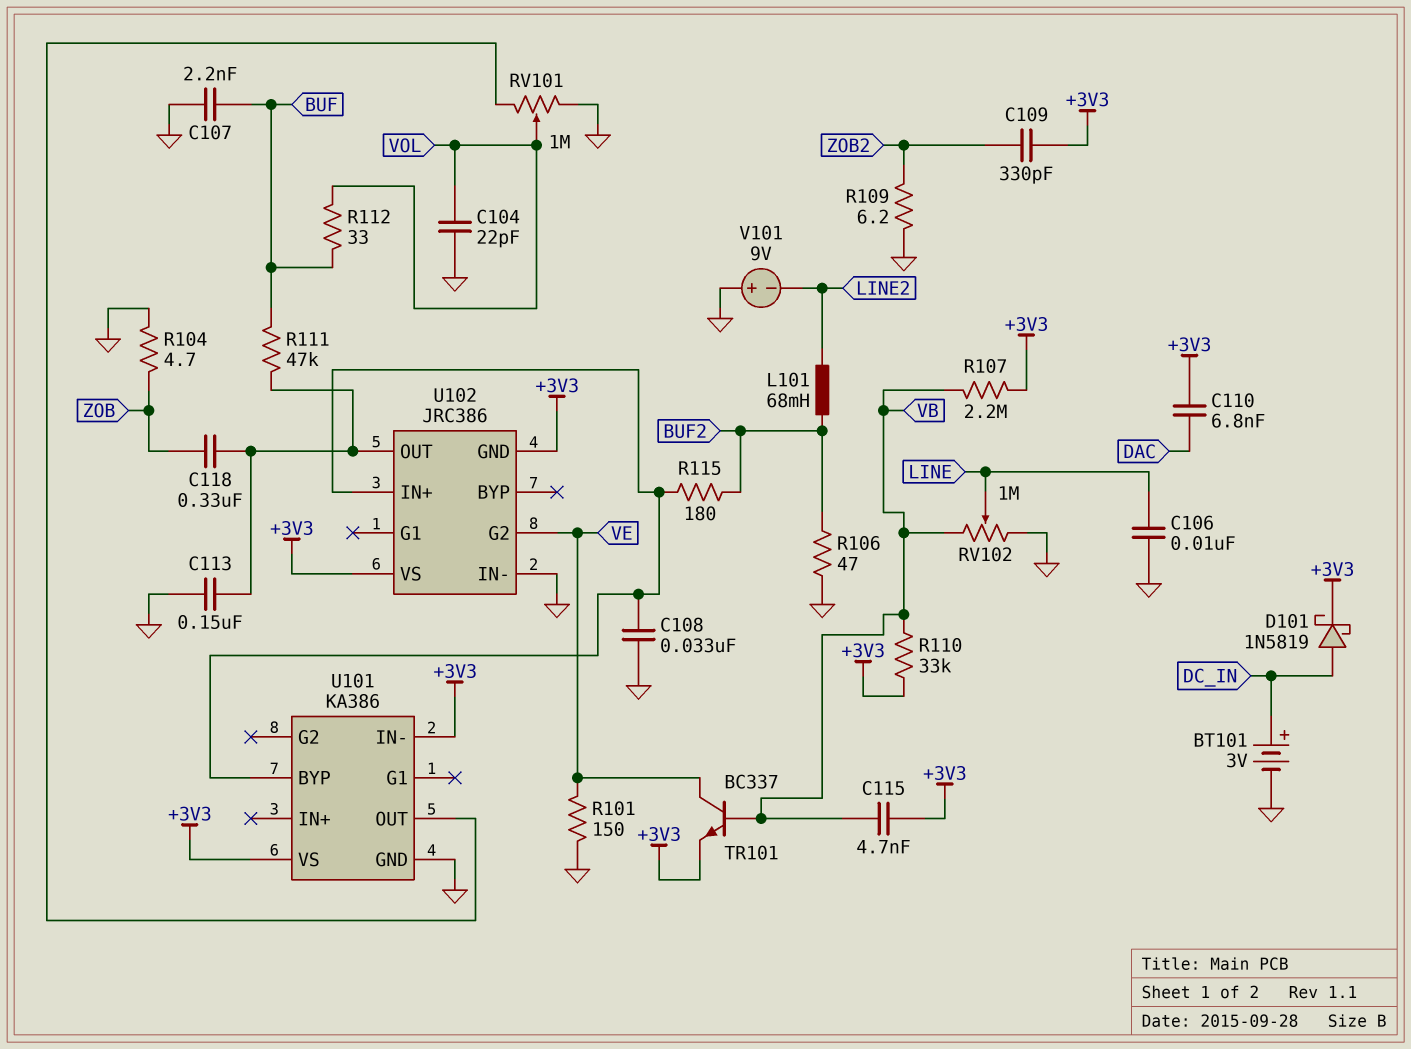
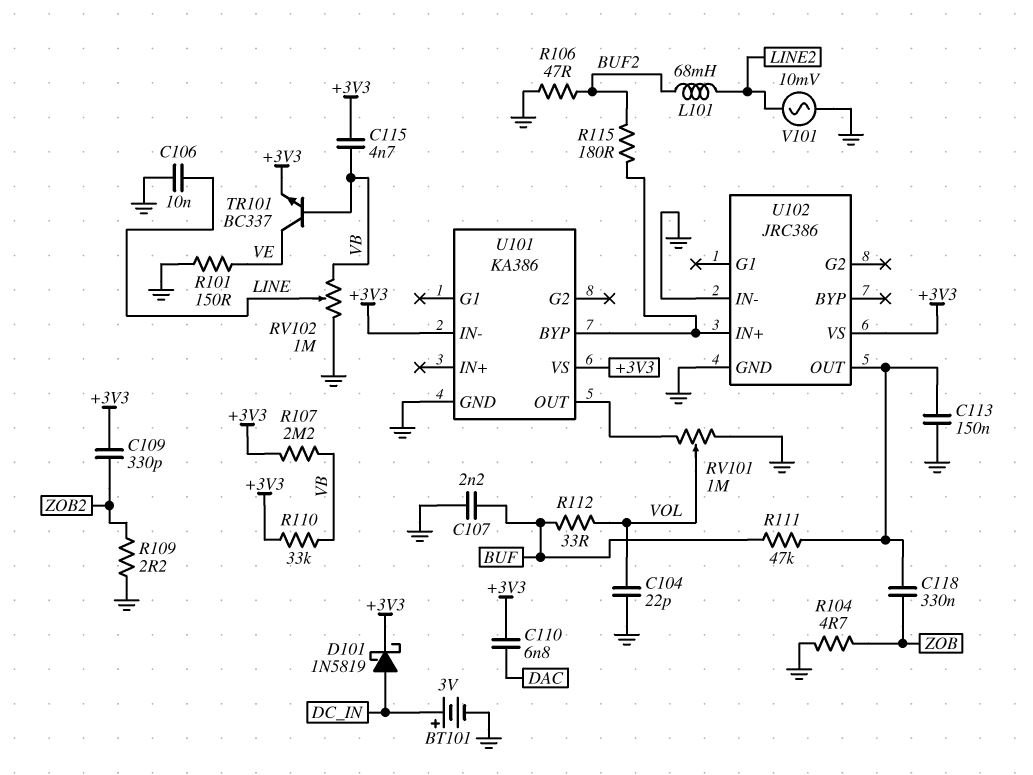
C108: 33nF (GND, U101/BYP) -> none
R109: 6.2 (GND, ZOB2) -> 2.2 (GND, ZOB2)
U102 pin G2: VE -> none
U102 pin GND: +3V3 -> GND
V101: 9V (plus GND, minus LINE2) -> AC 10mV (GND, LINE2)

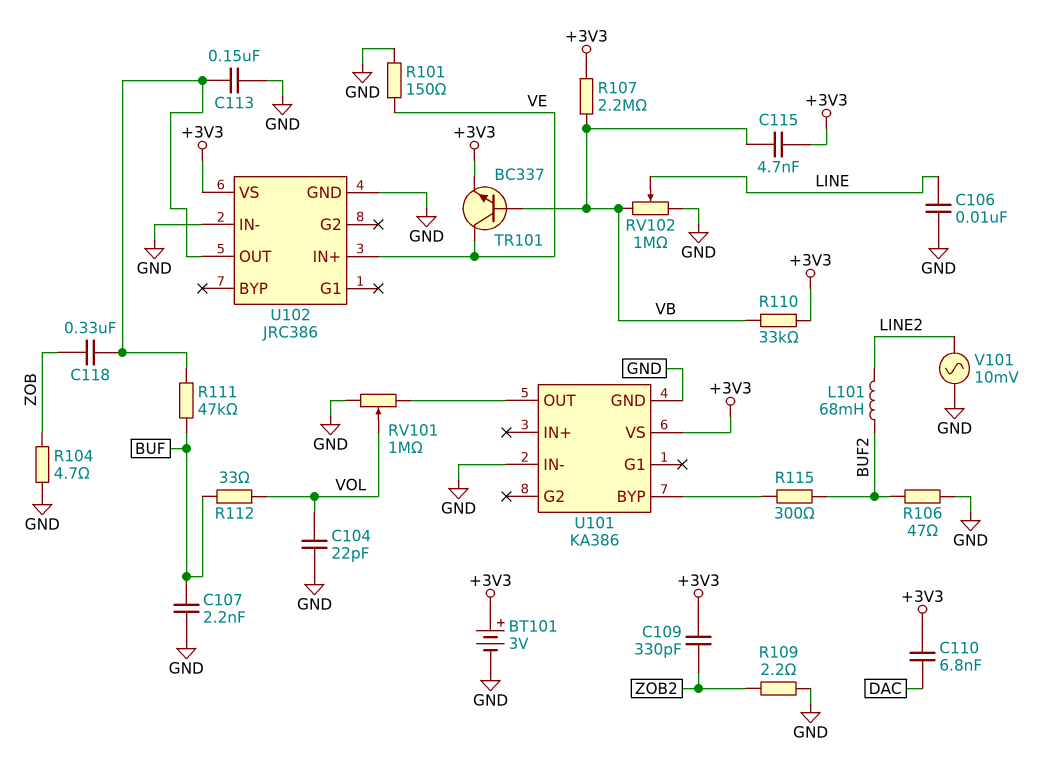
BT101: 3V (plus DC_IN, minus GND) -> 3V (plus +3V3, minus GND)
D101: schottky 1N5819 (A DC_IN, K +3V3) -> none
R115: 180 (BUF2, U101/BYP) -> 300 (BUF2, U101/BYP)
U101 pin IN-: +3V3 -> GND
U102 pin IN+: U101/BYP -> VE

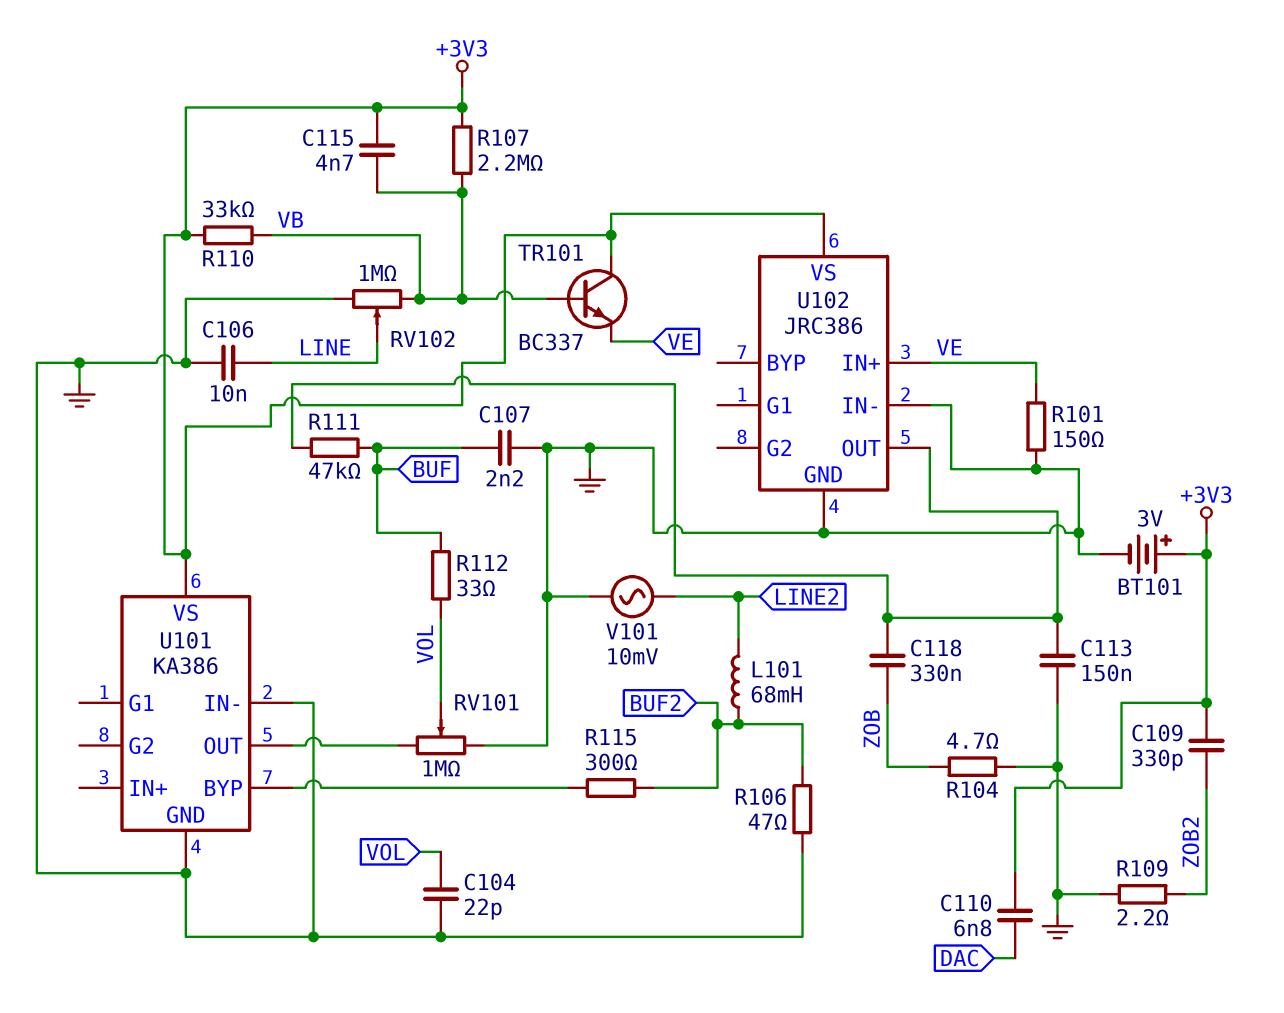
TR101: NPN BC337 (B VB, C VE, E +3V3) -> NPN BC337 (B VB, C +3V3, E VE)

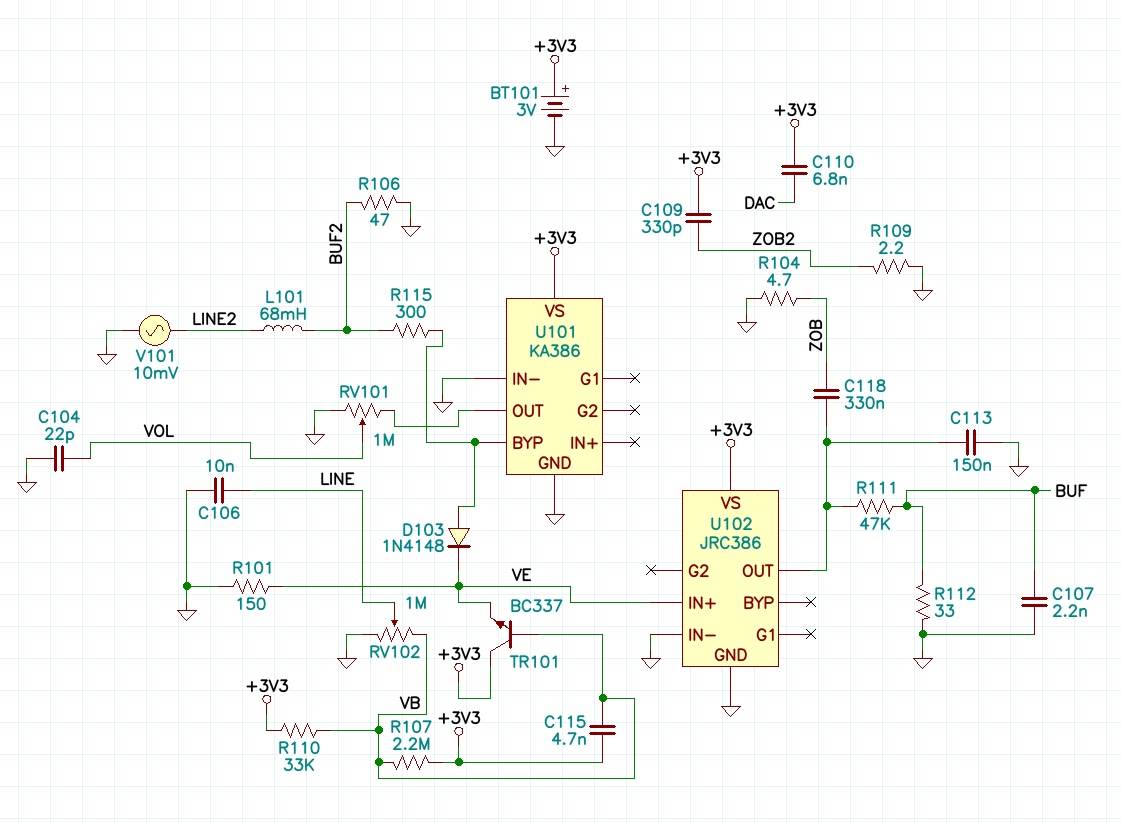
D103: none -> diode 1N4148 (A U101/BYP, K VE)
R112: 33 (BUF, VOL) -> 33 (BUF, GND)

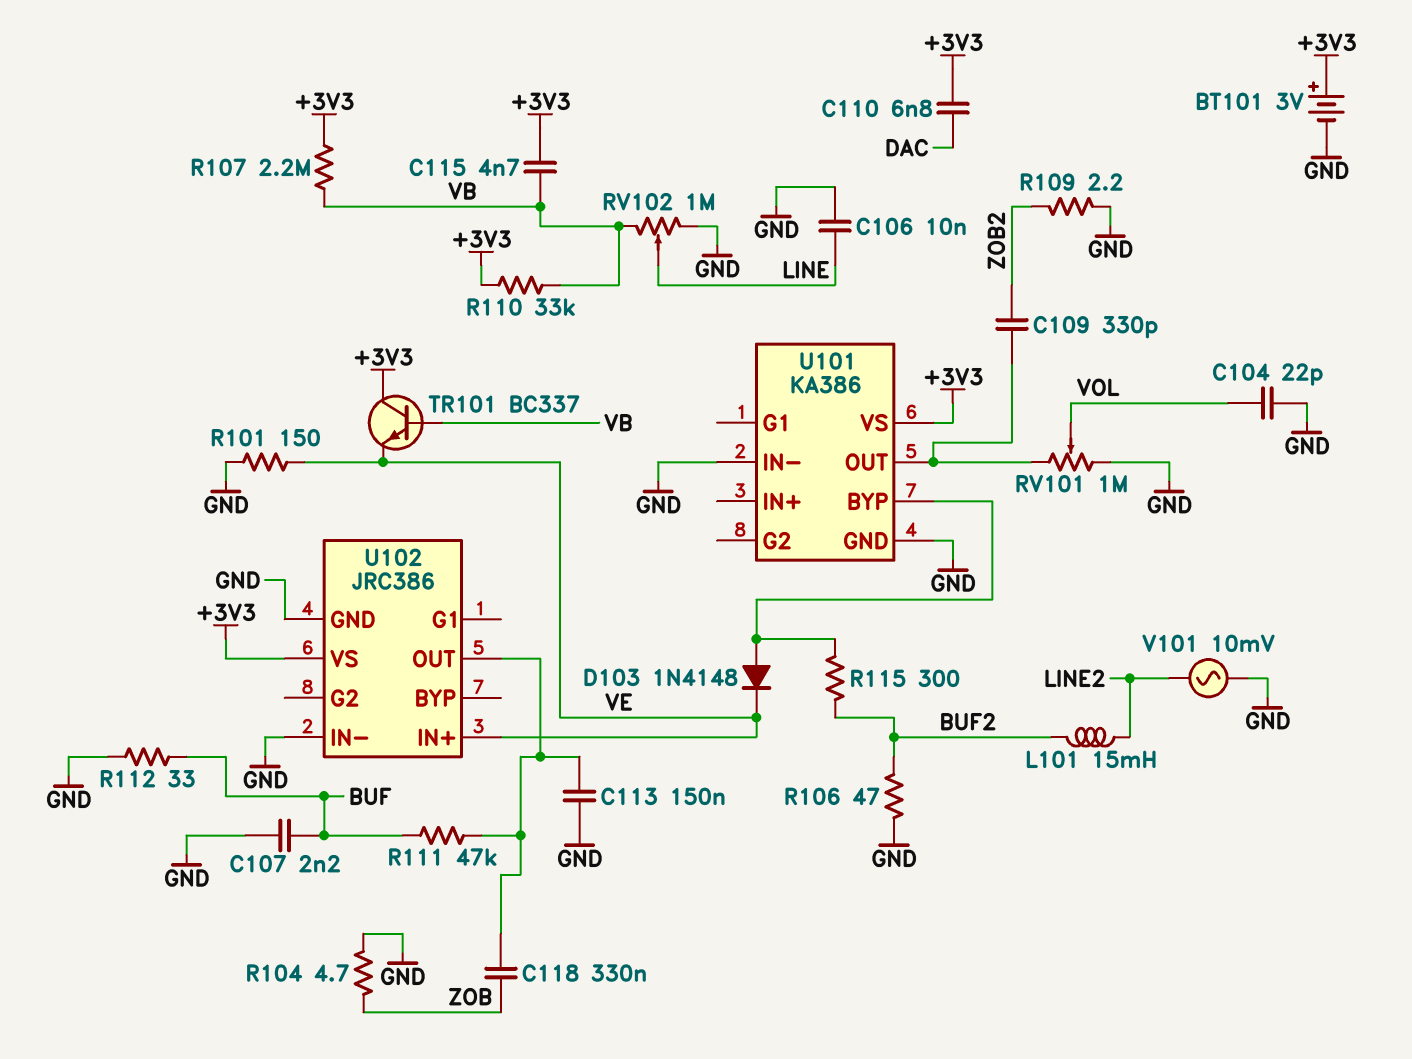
C109: 330pF (+3V3, ZOB2) -> 330pF (U101/OUT, ZOB2)
L101: 68mH (BUF2, LINE2) -> 15mH (BUF2, LINE2)

